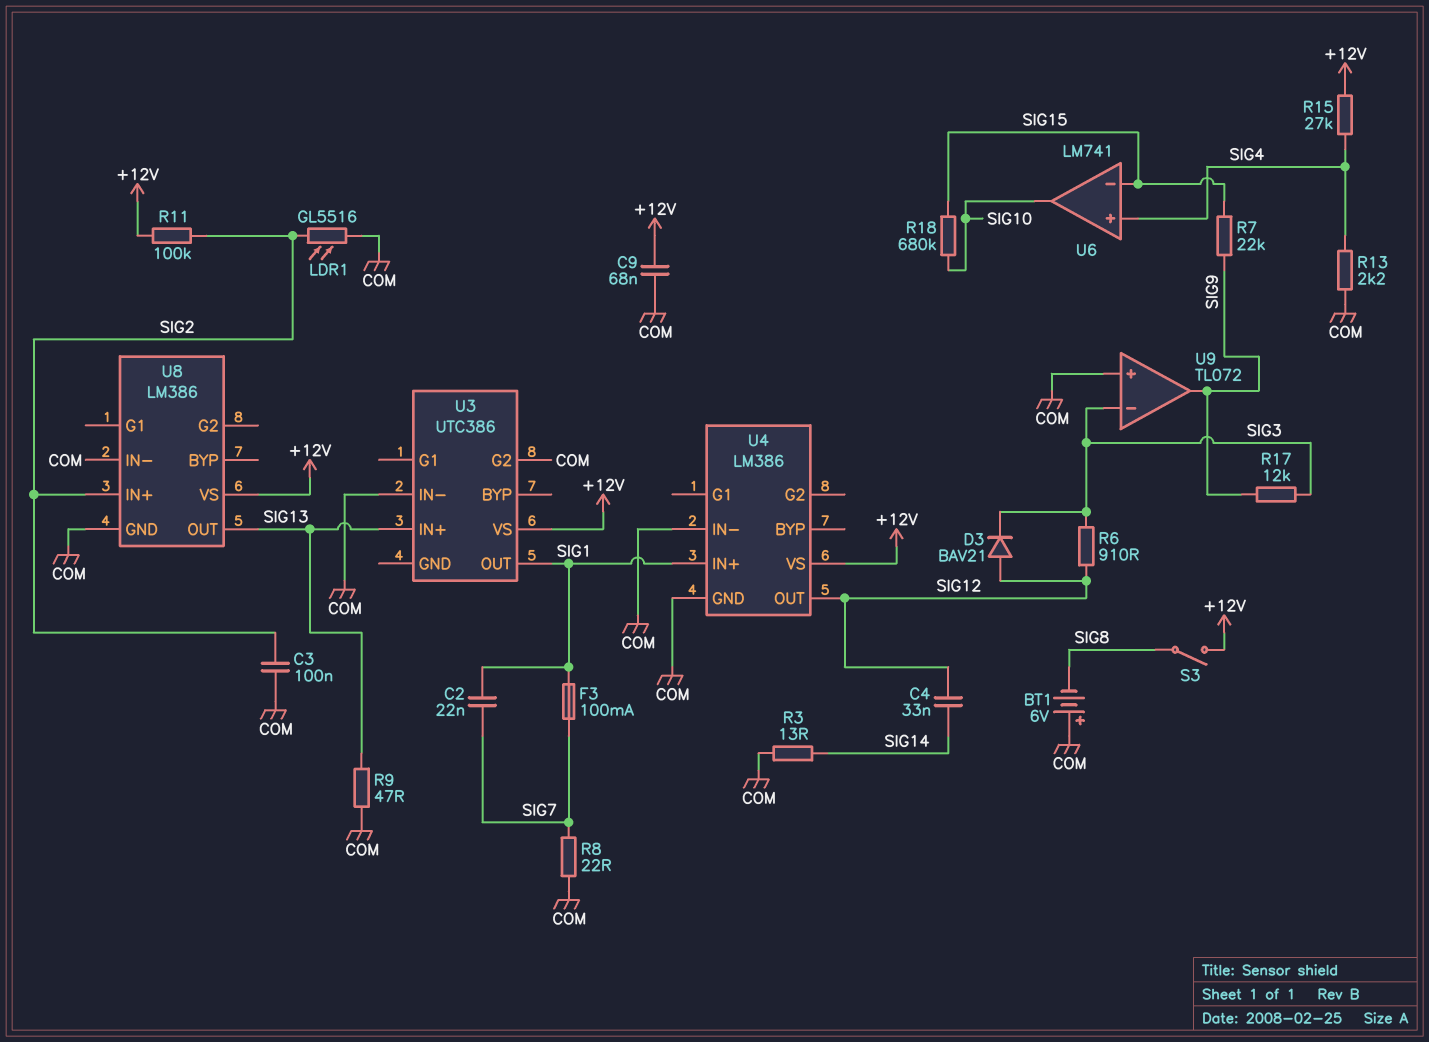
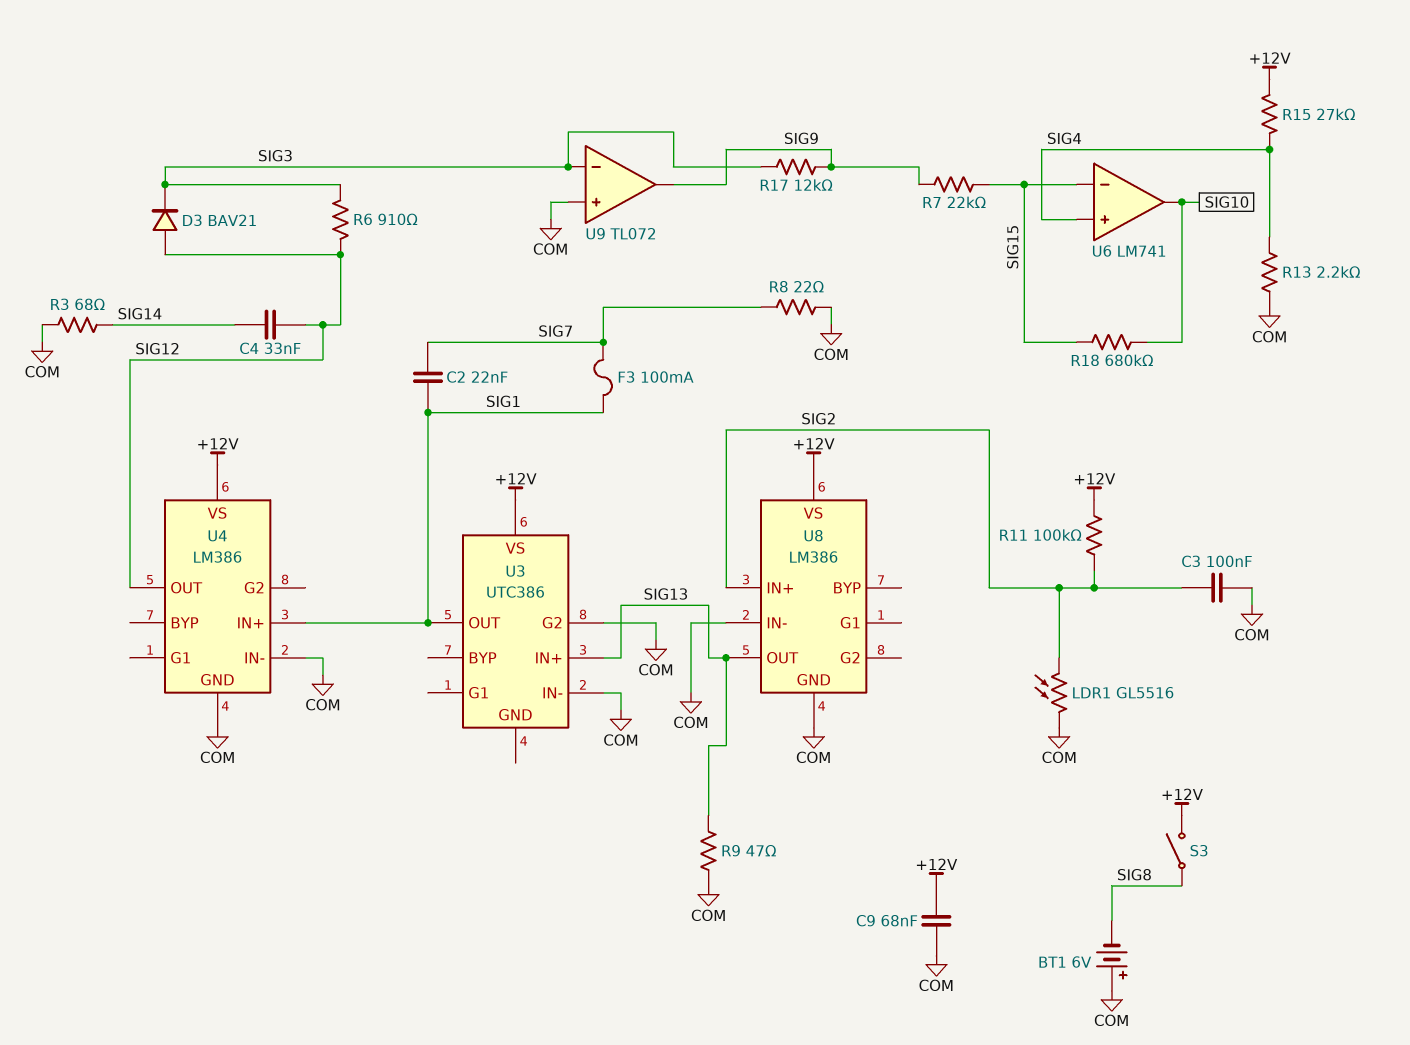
R3: 13 (COM, SIG14) -> 68 (COM, SIG14)

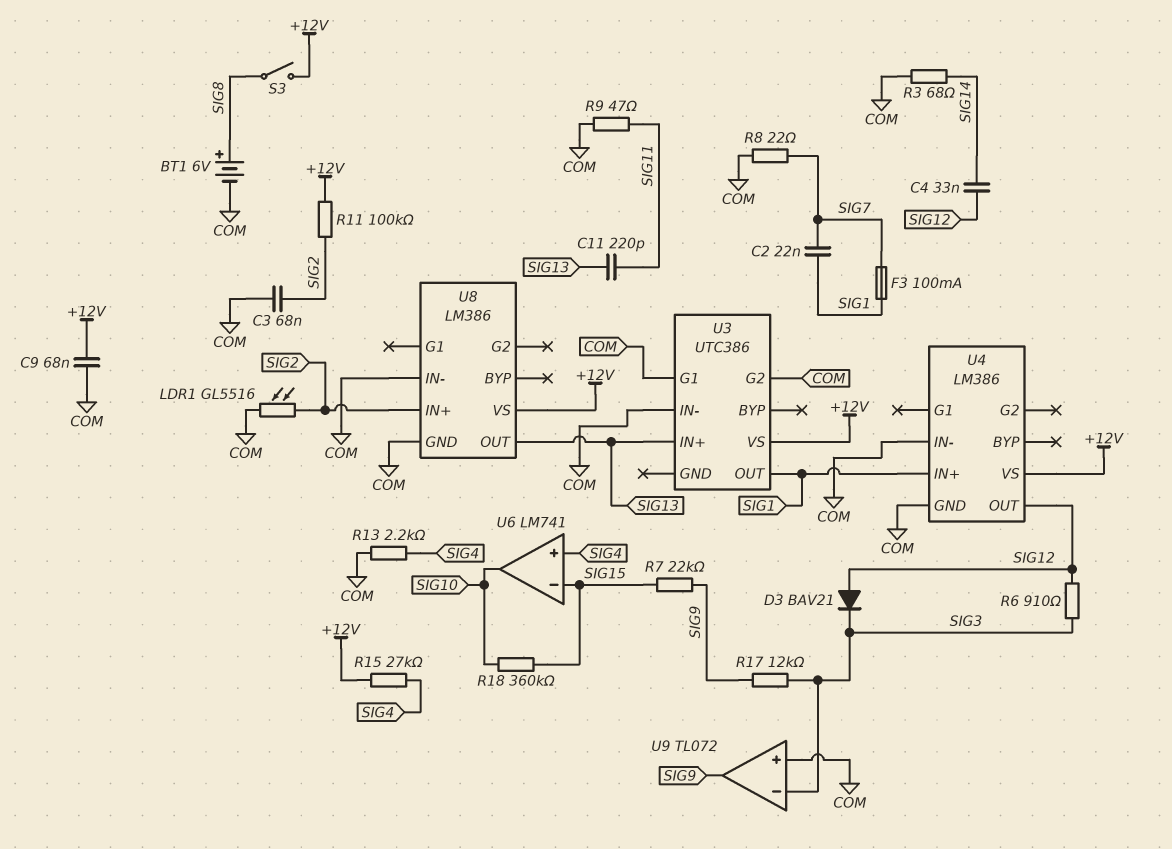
BT1: 6V (plus COM, minus SIG8) -> 6V (plus SIG8, minus COM)
C3: 100nF (COM, SIG2) -> 68nF (COM, SIG2)
C11: none -> 220pF (SIG11, SIG13)
R9: 47 (COM, SIG13) -> 47 (COM, SIG11)
R18: 680k (SIG10, SIG15) -> 360k (SIG10, SIG15)
U3 pin G1: none -> COM

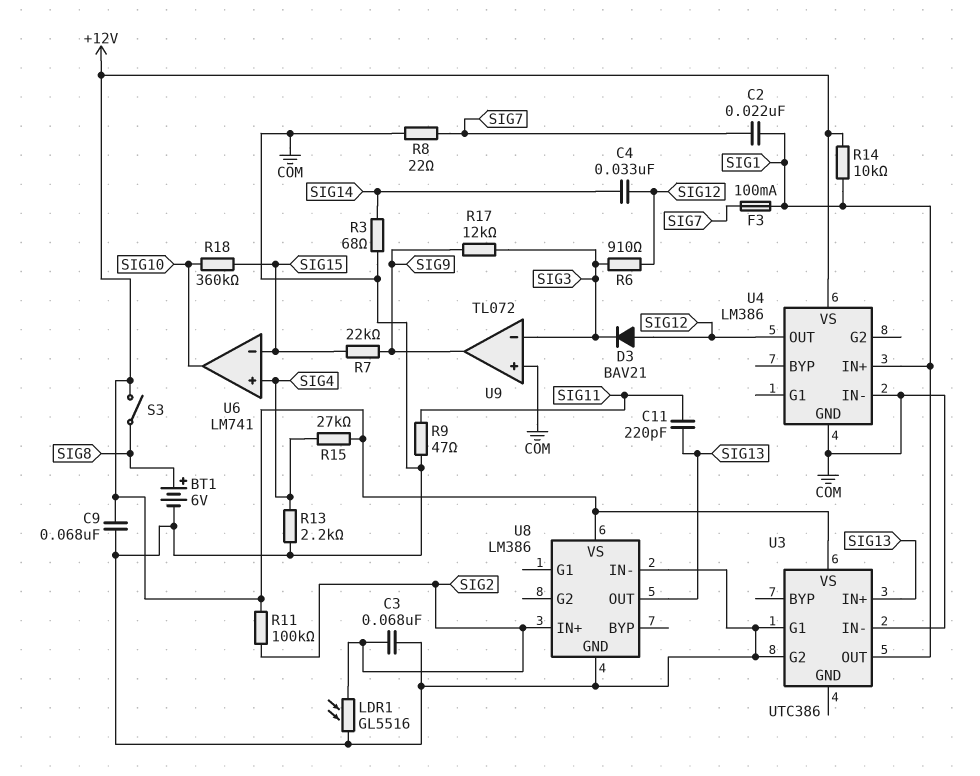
R14: none -> 10k (+12V, SIG1)

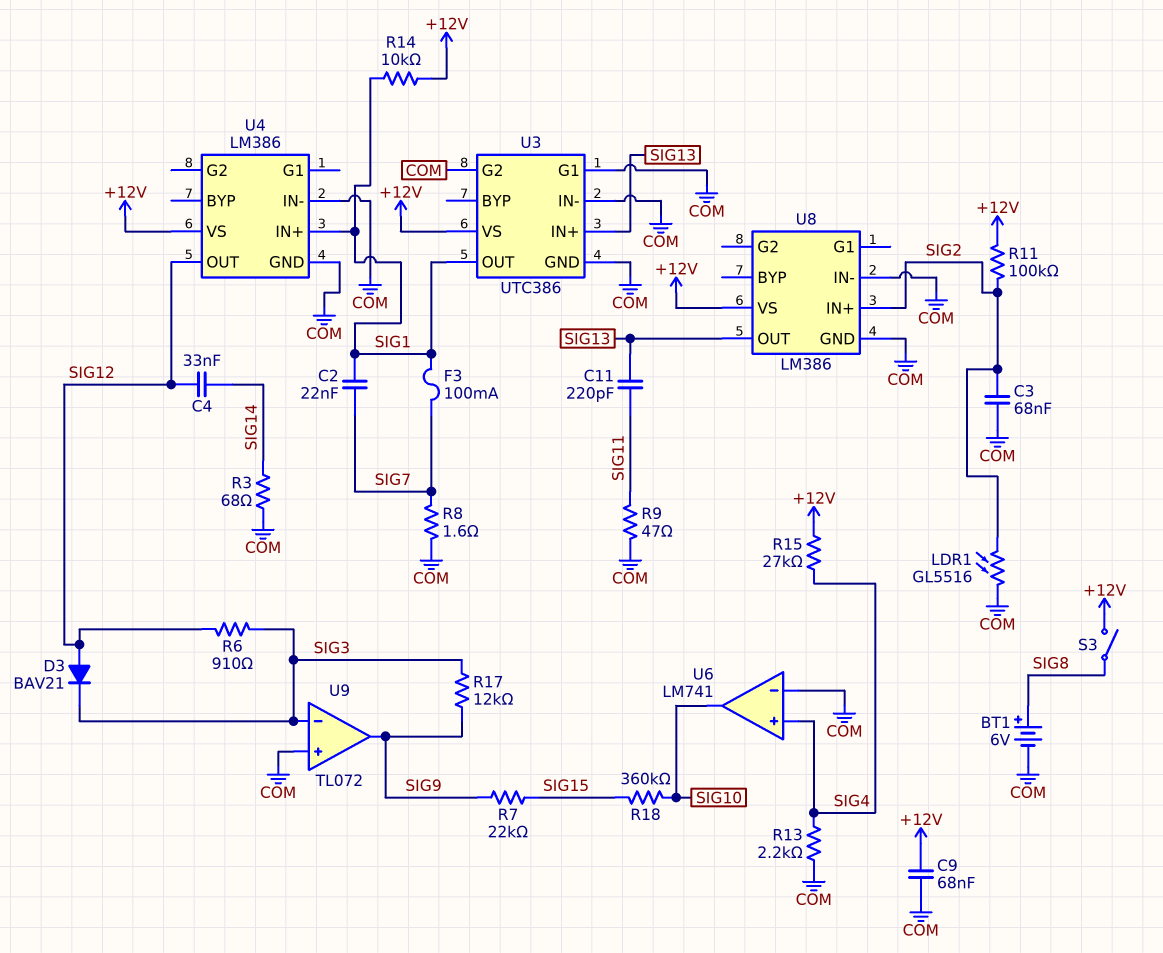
R8: 22 (COM, SIG7) -> 1.6 (COM, SIG7)
U3 pin GND: none -> COM
U6 pin in-: SIG15 -> COM

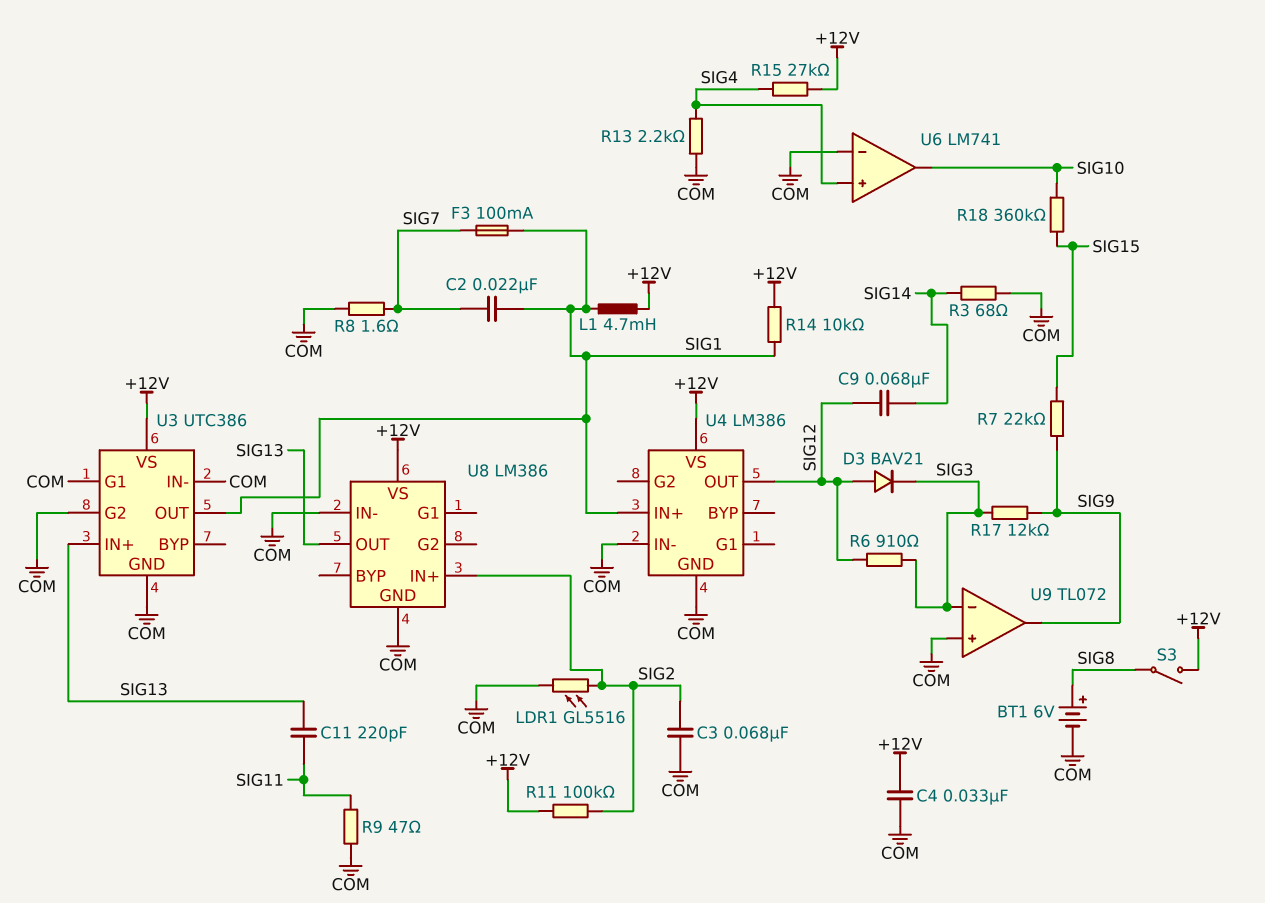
C4: 33nF (SIG12, SIG14) -> 33nF (+12V, COM)
C9: 68nF (+12V, COM) -> 68nF (SIG12, SIG14)
L1: none -> 4.7mH (+12V, SIG1)

